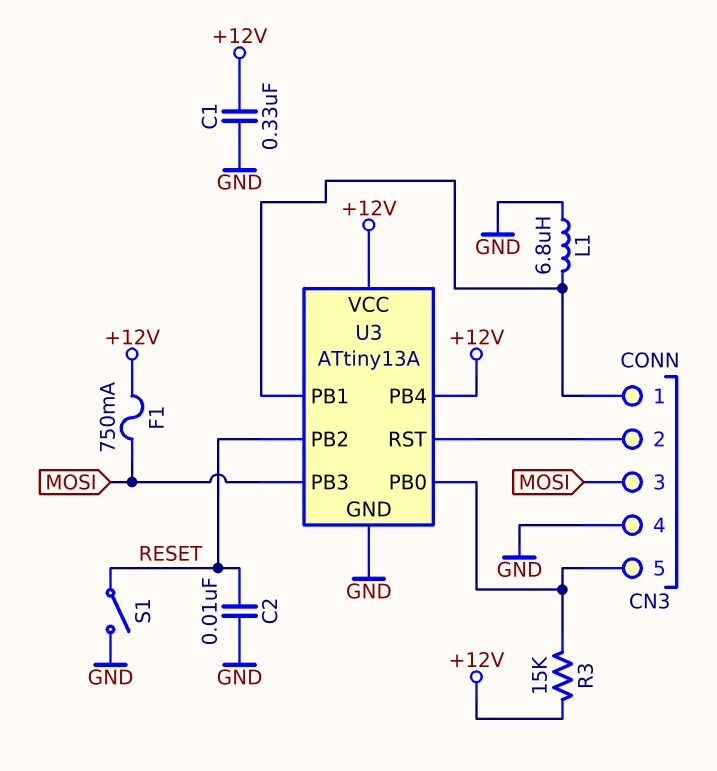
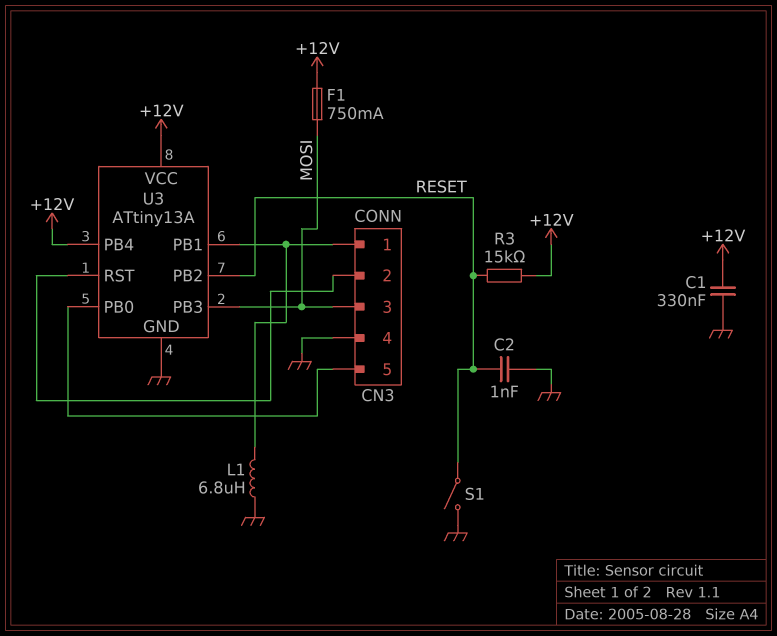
C2: 10nF (GND, RESET) -> 1nF (GND, RESET)
R3: 15k (+12V, CN3/5) -> 15k (+12V, RESET)

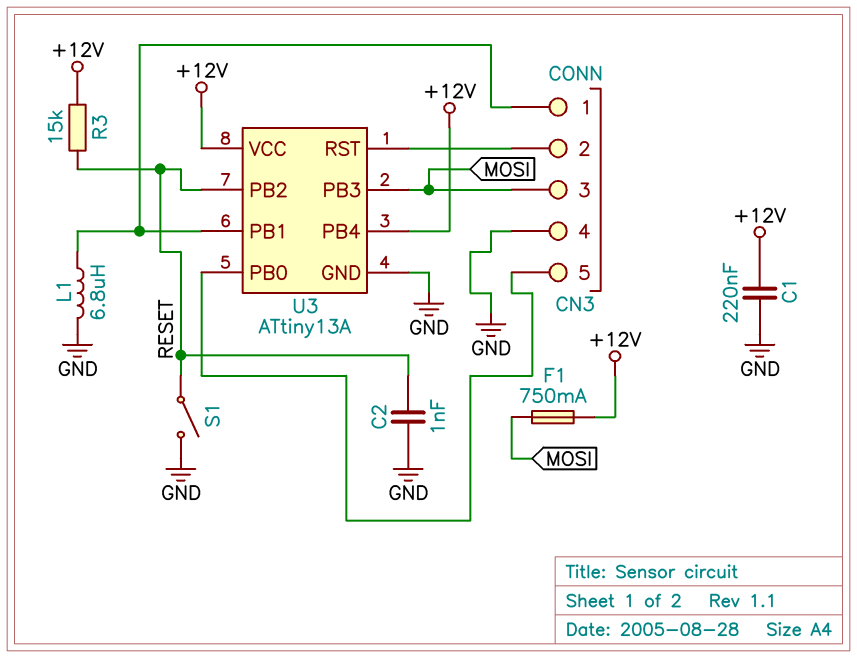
C1: 330nF (+12V, GND) -> 220nF (+12V, GND)

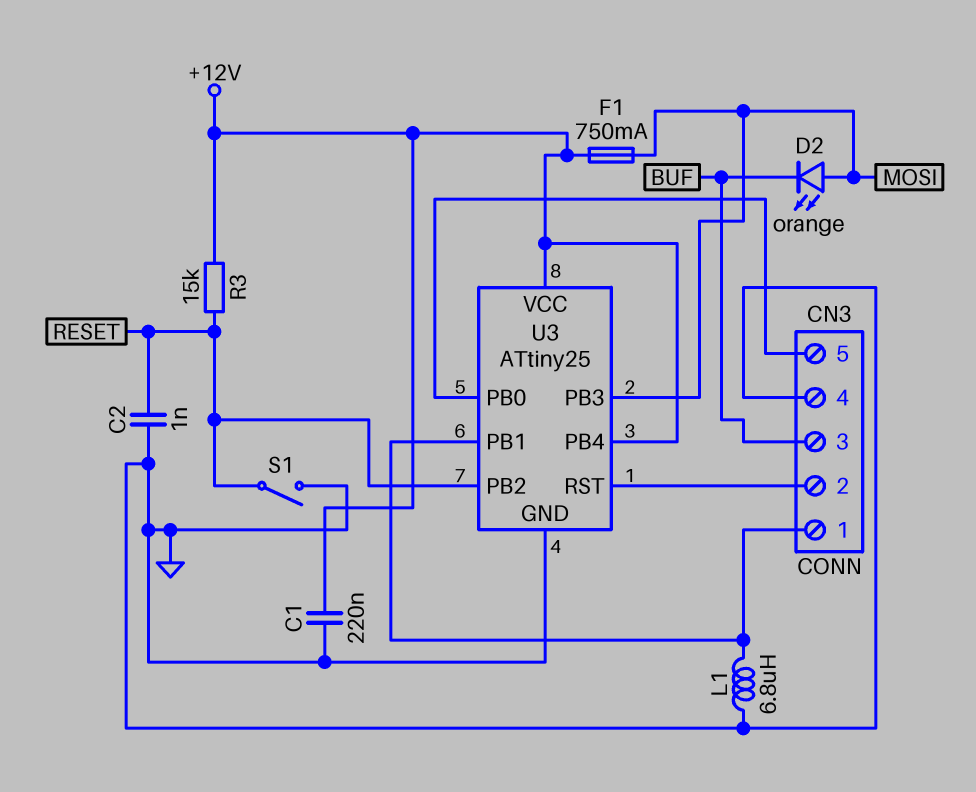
CN3 pin 3: MOSI -> BUF
D2: none -> LED orange (A MOSI, K BUF)
U3: ATtiny13A -> ATtiny25

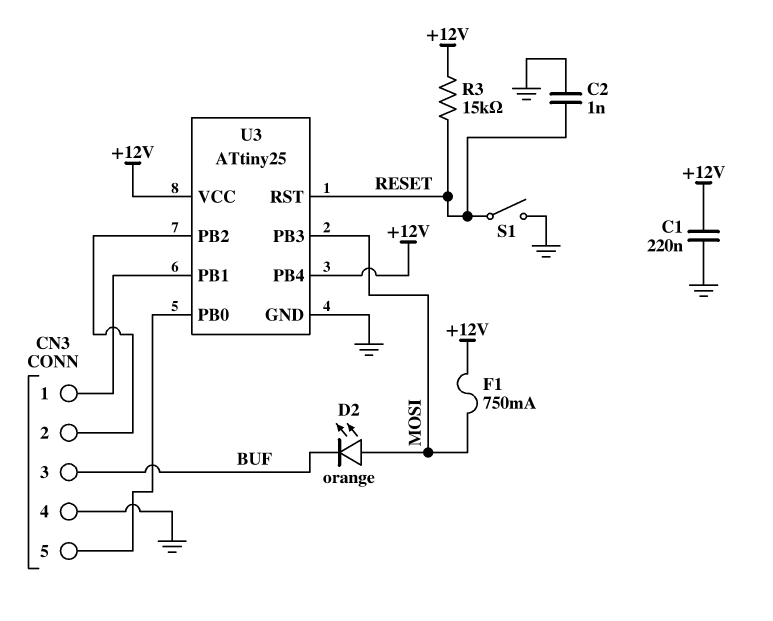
L1: 6.8uH (CN3/1, GND) -> none
U3 pin PB2: RESET -> CN3/2
U3 pin RST: CN3/2 -> RESET

